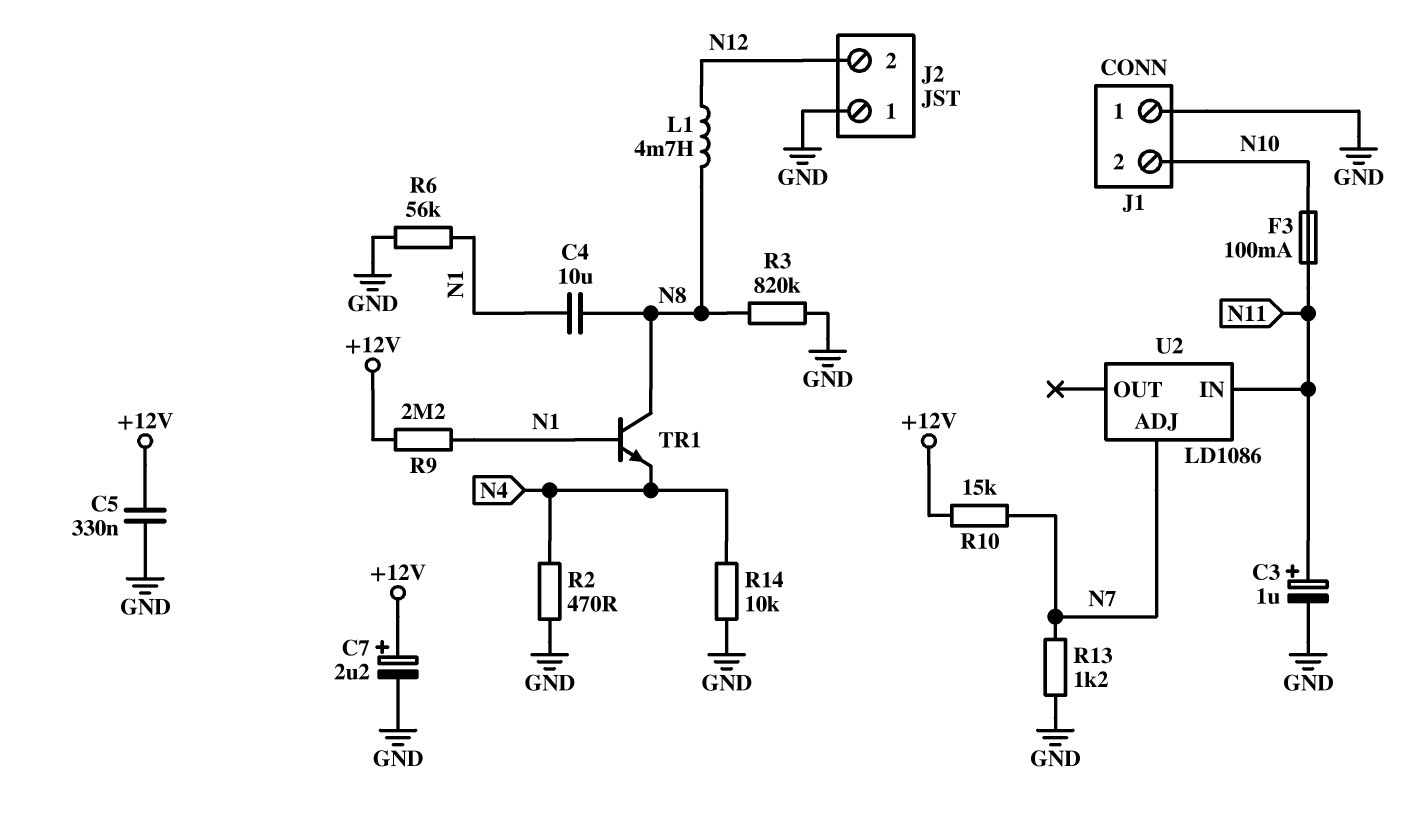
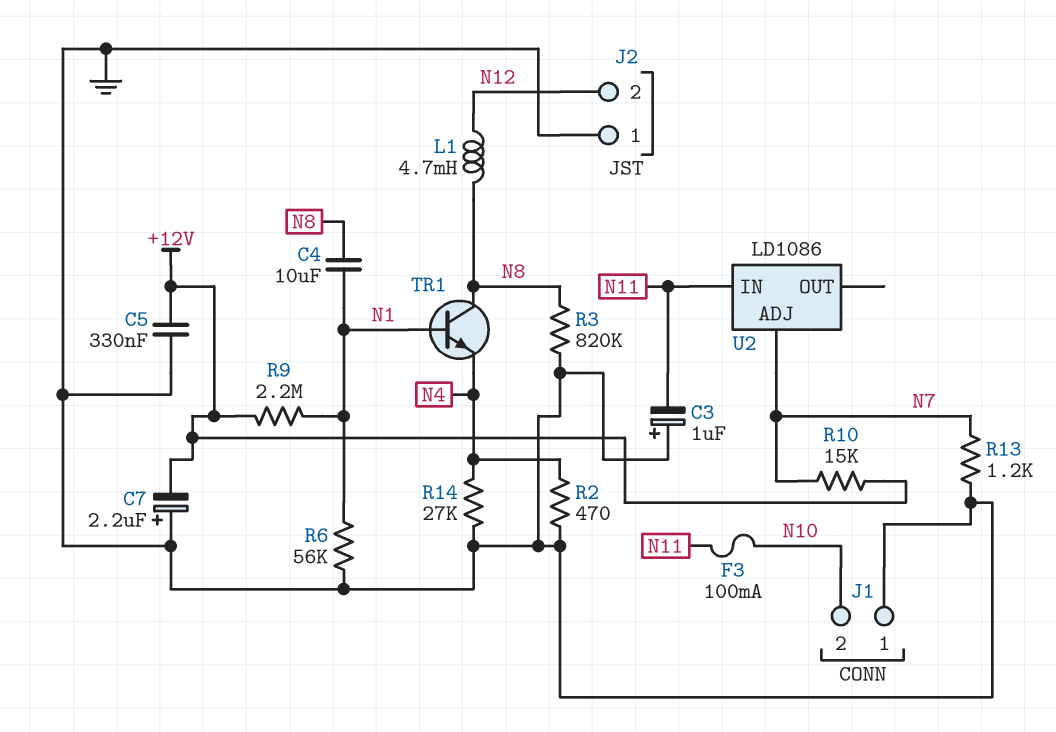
C3: 1uF (plus N11, minus GND) -> 1uF (plus GND, minus N11)
C7: 2.2uF (plus +12V, minus GND) -> 2.2uF (plus GND, minus +12V)
R14: 10k (GND, N4) -> 27k (GND, N4)

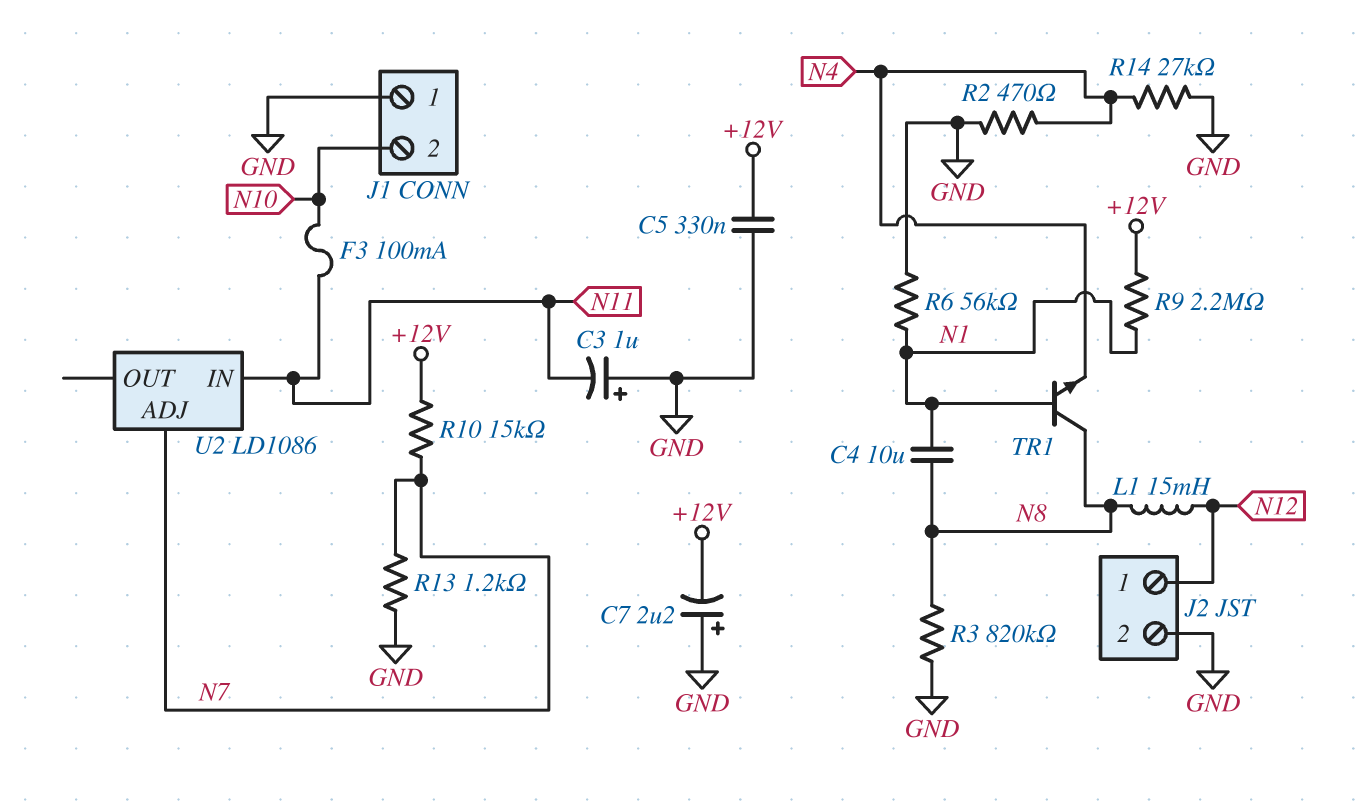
J2 pin 1: GND -> N12
J2 pin 2: N12 -> GND
L1: 4.7mH (N8, N12) -> 15mH (N8, N12)

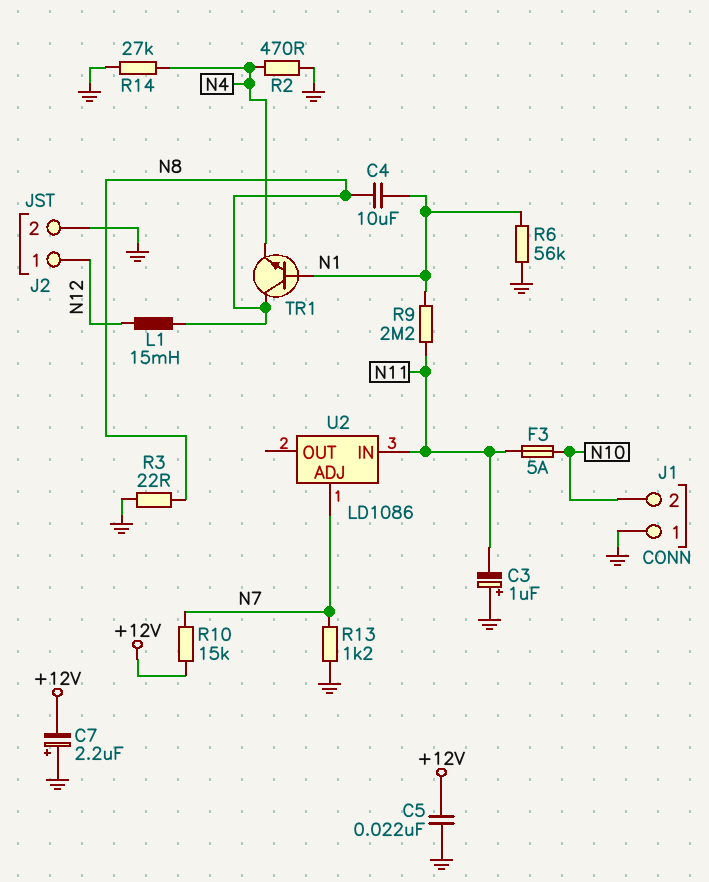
C5: 330nF (+12V, GND) -> 22nF (+12V, GND)
F3: 100mA (N10, N11) -> 5A (N10, N11)
R3: 820k (GND, N8) -> 22 (GND, N8)
R9: 2.2M (+12V, N1) -> 2.2M (N1, N11)

